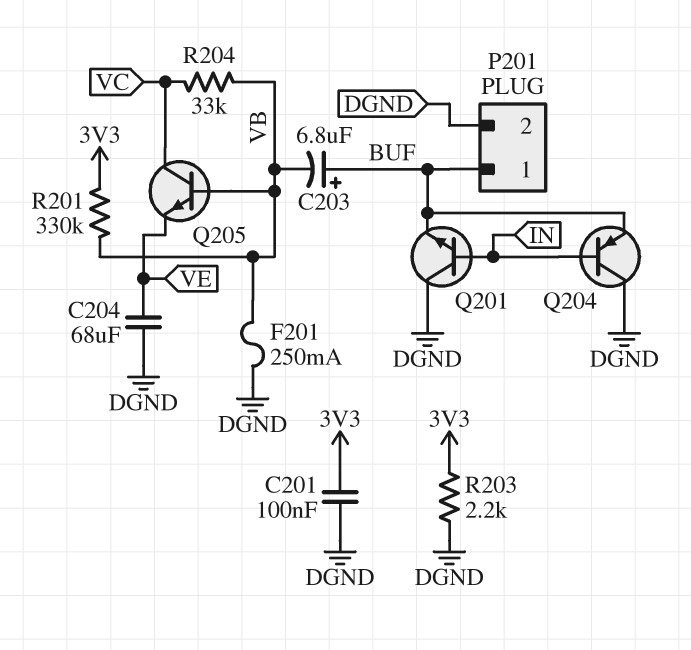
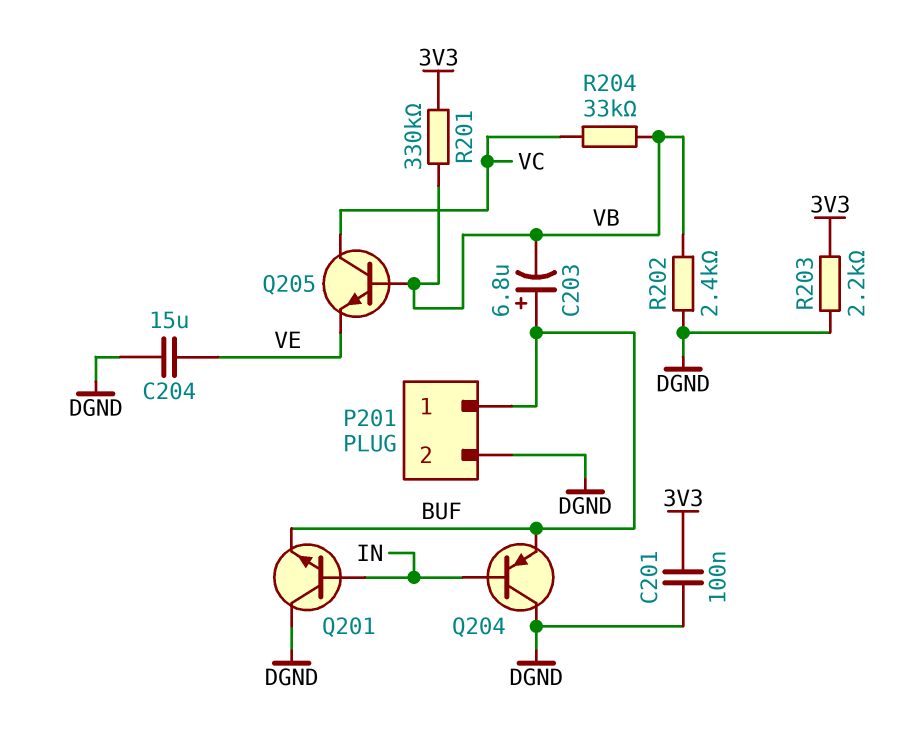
C204: 68uF (DGND, VE) -> 15uF (DGND, VE)
F201: 250mA (DGND, VB) -> none
R202: none -> 2.4k (DGND, VB)

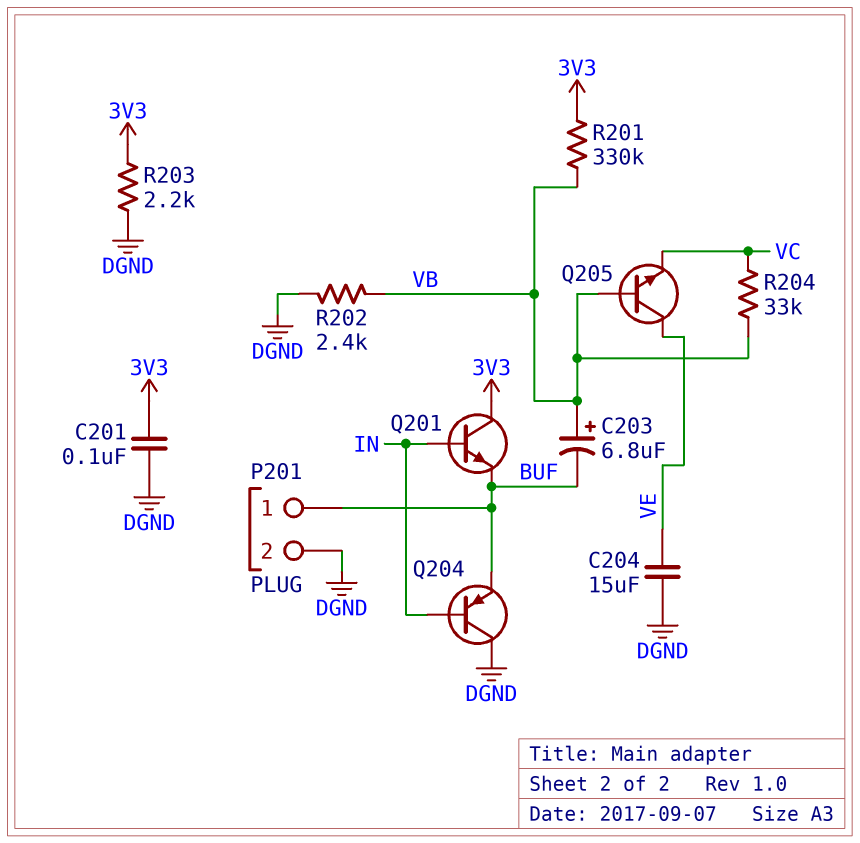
C203: 6.8uF (plus BUF, minus VB) -> 6.8uF (plus VB, minus BUF)
Q201: NPN (B IN, C DGND, E BUF) -> NPN (B IN, C 3V3, E BUF)
Q205: NPN (B VB, C VC, E VE) -> NPN (B VB, C VE, E VC)

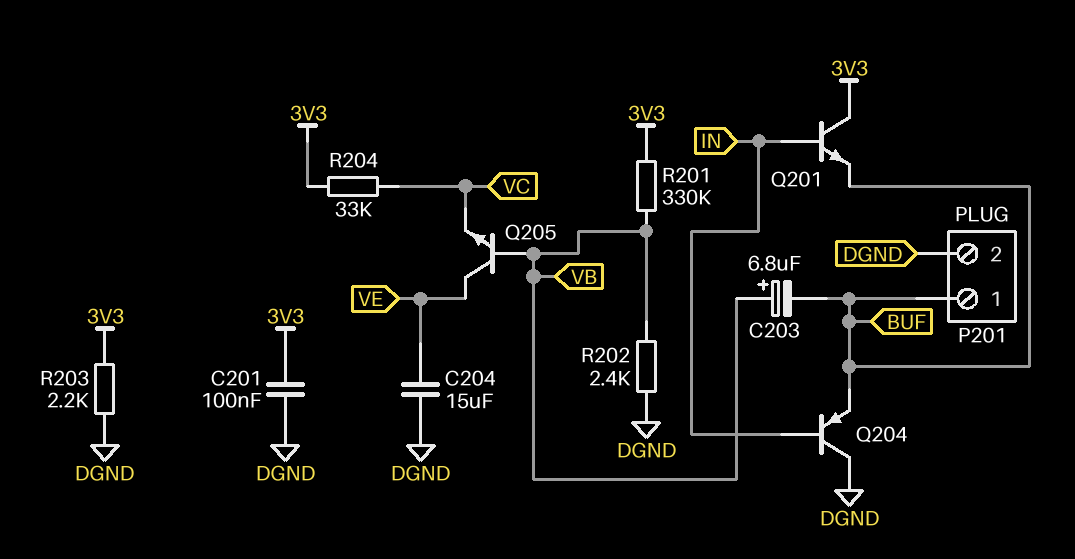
R204: 33k (VB, VC) -> 33k (3V3, VC)

